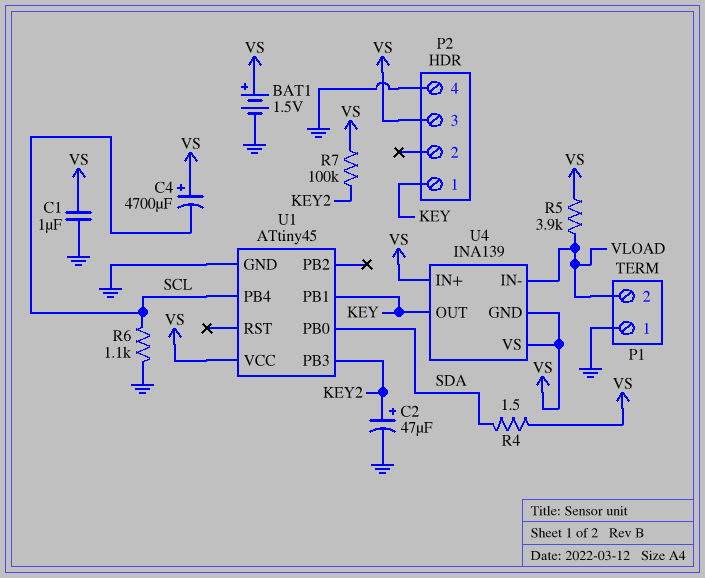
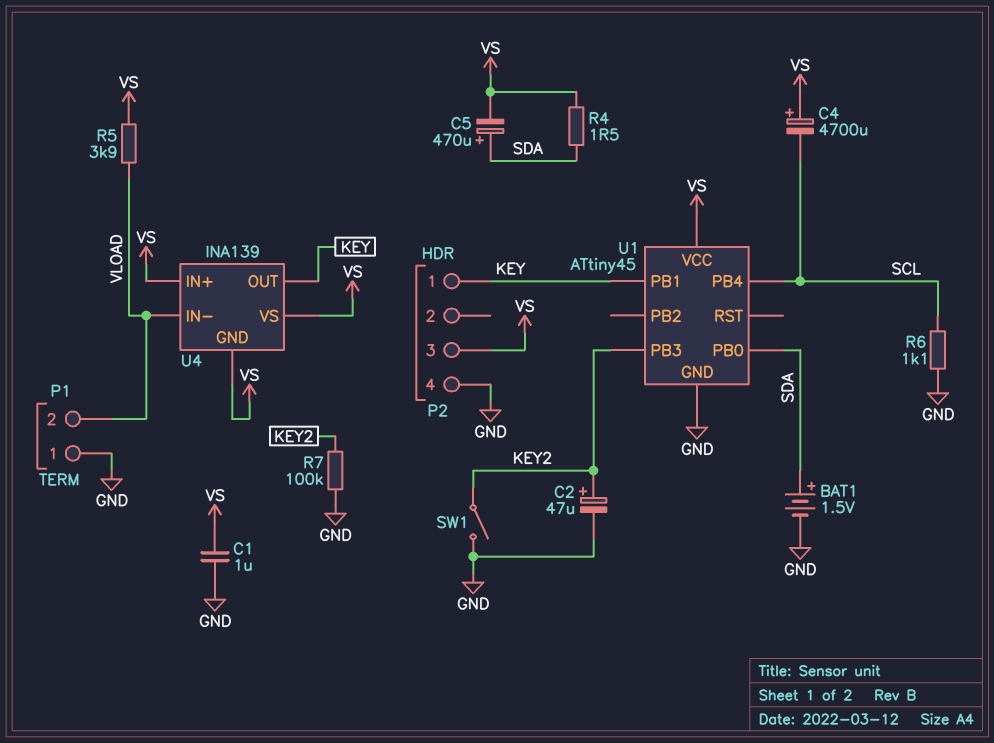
BAT1: 1.5V (plus VS, minus GND) -> 1.5V (plus SDA, minus GND)
C5: none -> 470uF (plus SDA, minus VS)
R7: 100k (KEY2, VS) -> 100k (GND, KEY2)
SW1: none -> switch (GND, KEY2)

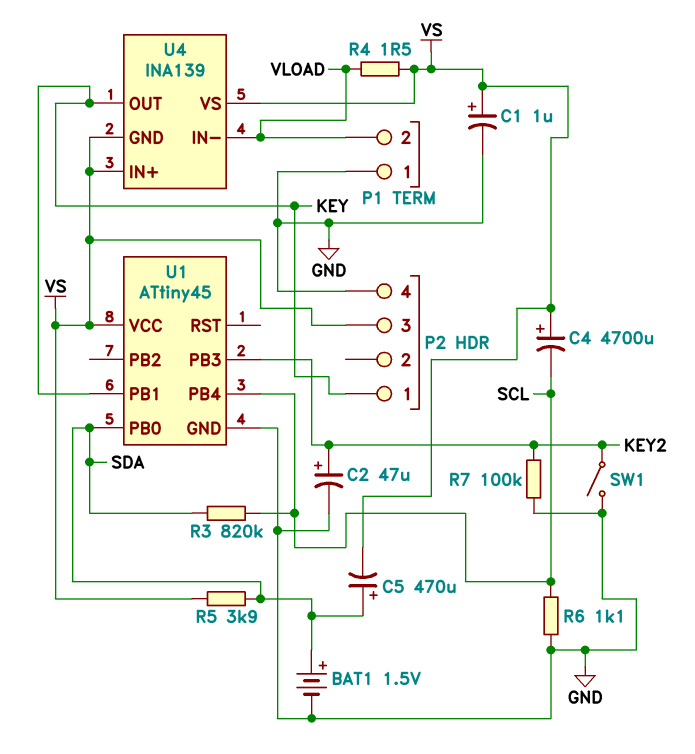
C1: 1uF (GND, VS) -> 1uF (plus VS, minus GND)
R3: none -> 820k (SCL, SDA)
R4: 1.5 (SDA, VS) -> 1.5 (VLOAD, VS)
R5: 3.9k (VLOAD, VS) -> 3.9k (SDA, VS)

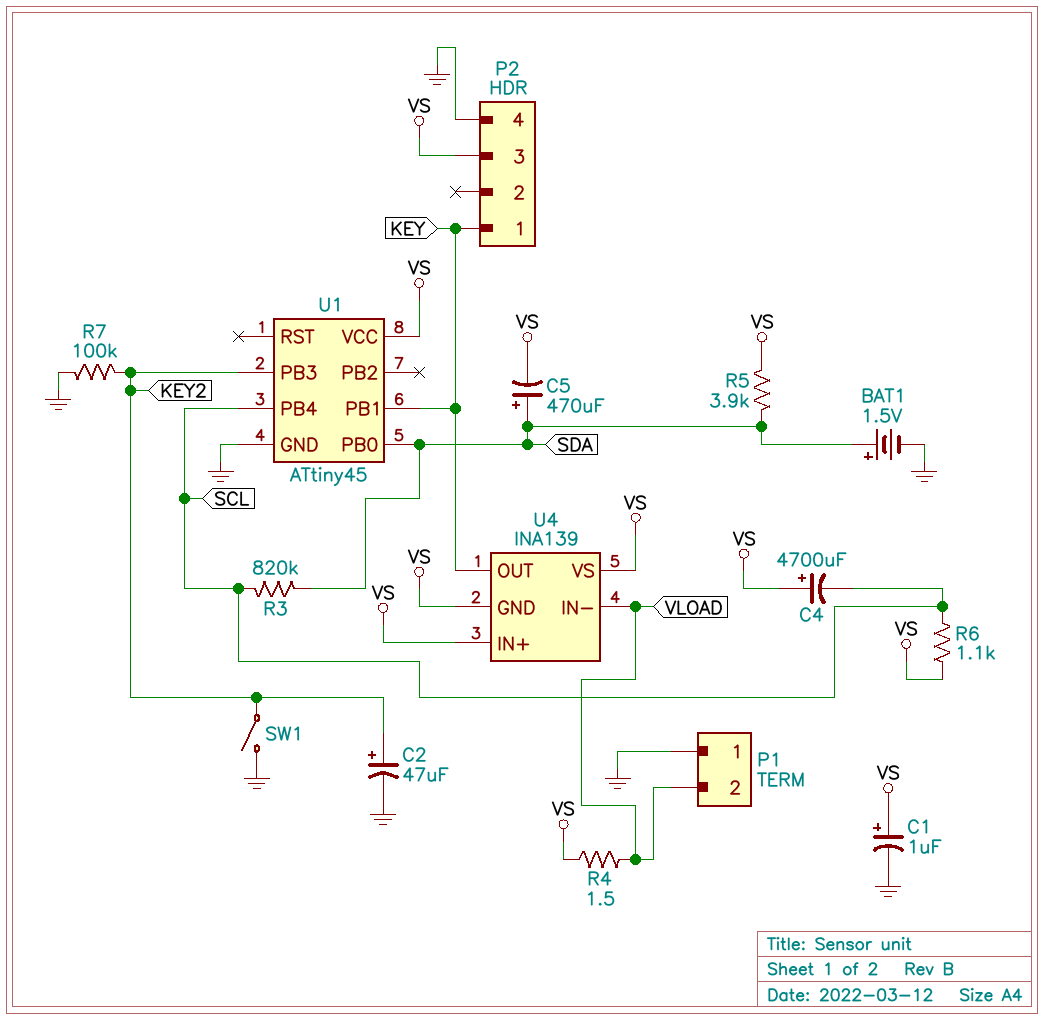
R6: 1.1k (GND, SCL) -> 1.1k (SCL, VS)

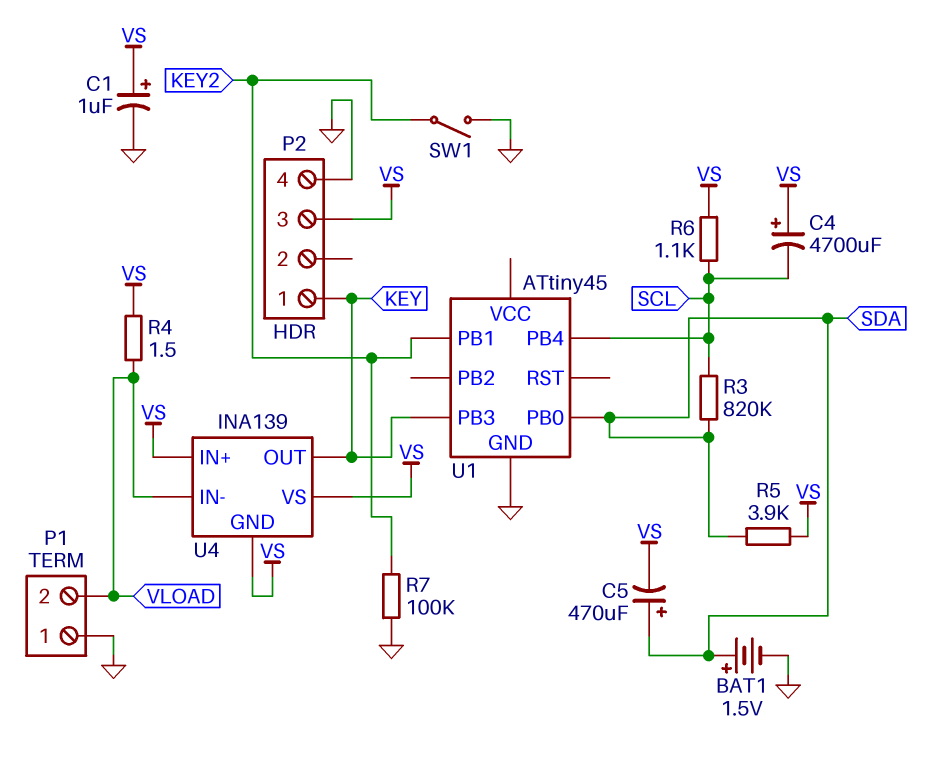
C2: 47uF (plus KEY2, minus GND) -> none
U1 pin PB1: KEY -> KEY2
U1 pin PB3: KEY2 -> KEY
U1 pin VCC: VS -> none

